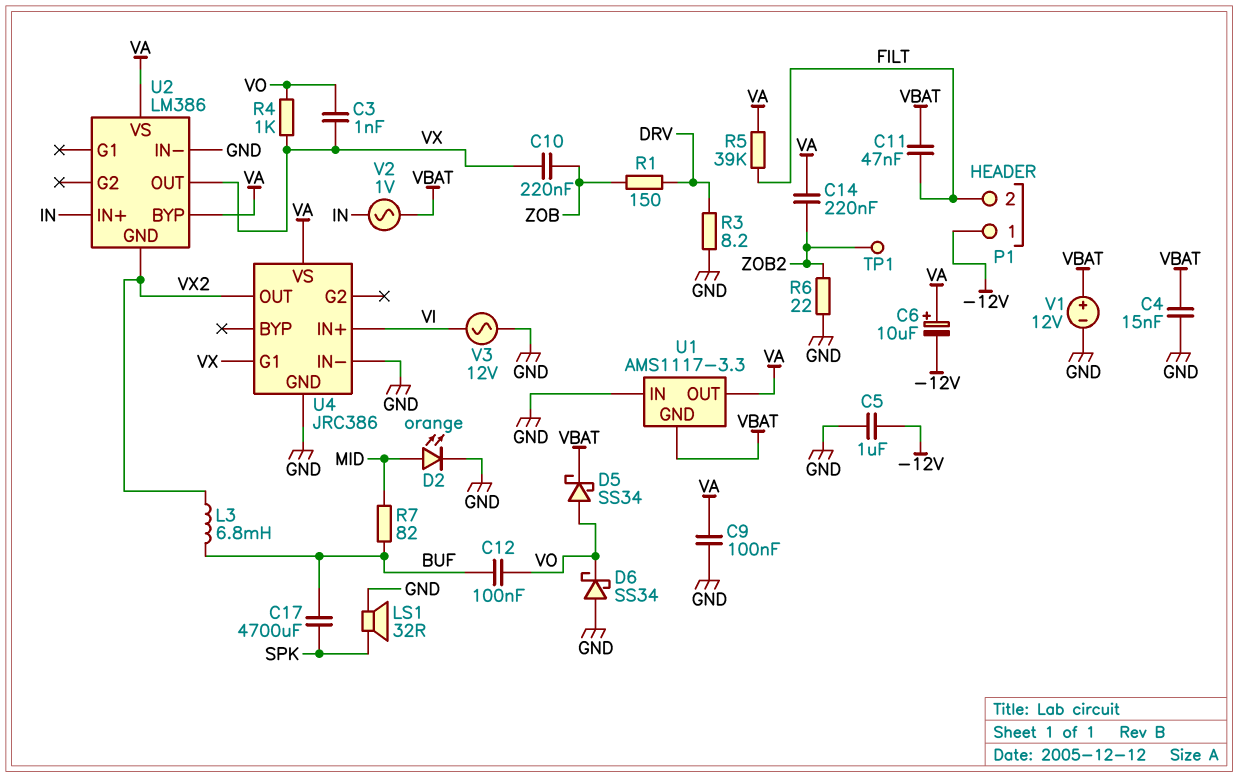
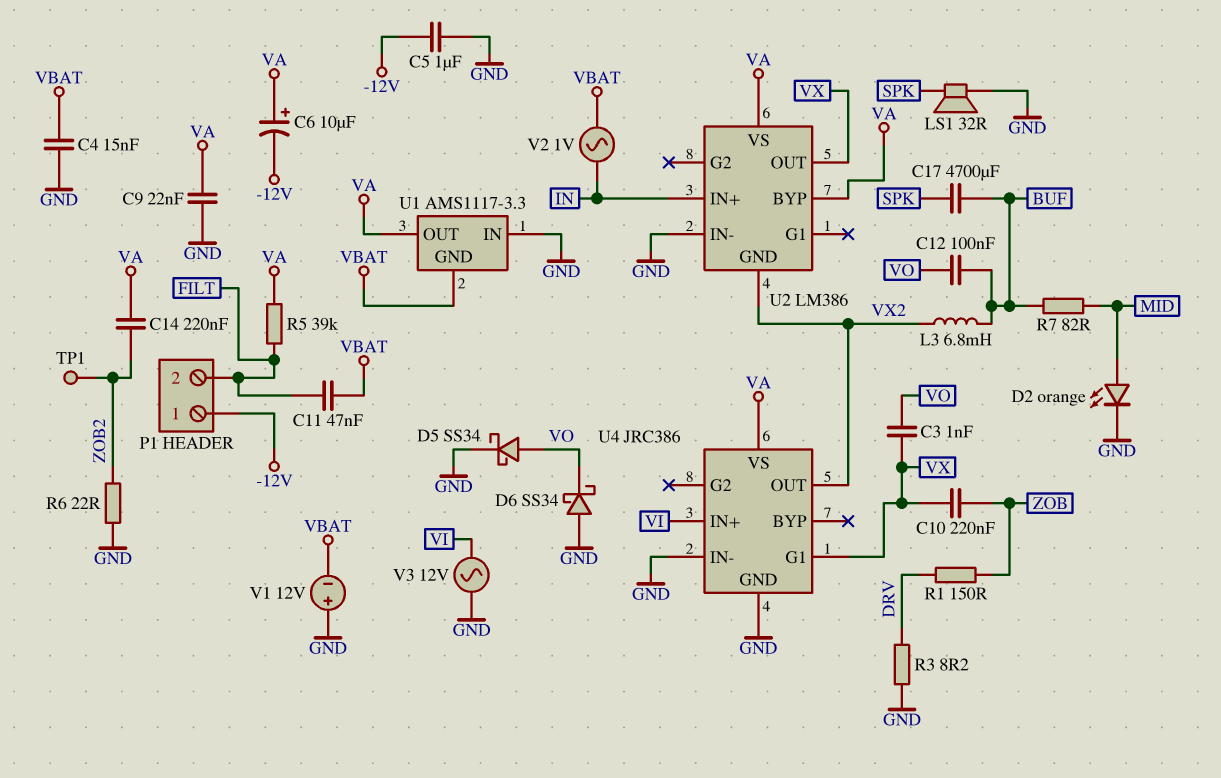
C9: 100nF (GND, VA) -> 22nF (GND, VA)
D5: schottky SS34 (A VO, K VBAT) -> schottky SS34 (A VO, K GND)
R4: 1k (VO, VX) -> none
V1: 12V (plus VBAT, minus GND) -> 12V (plus GND, minus VBAT)

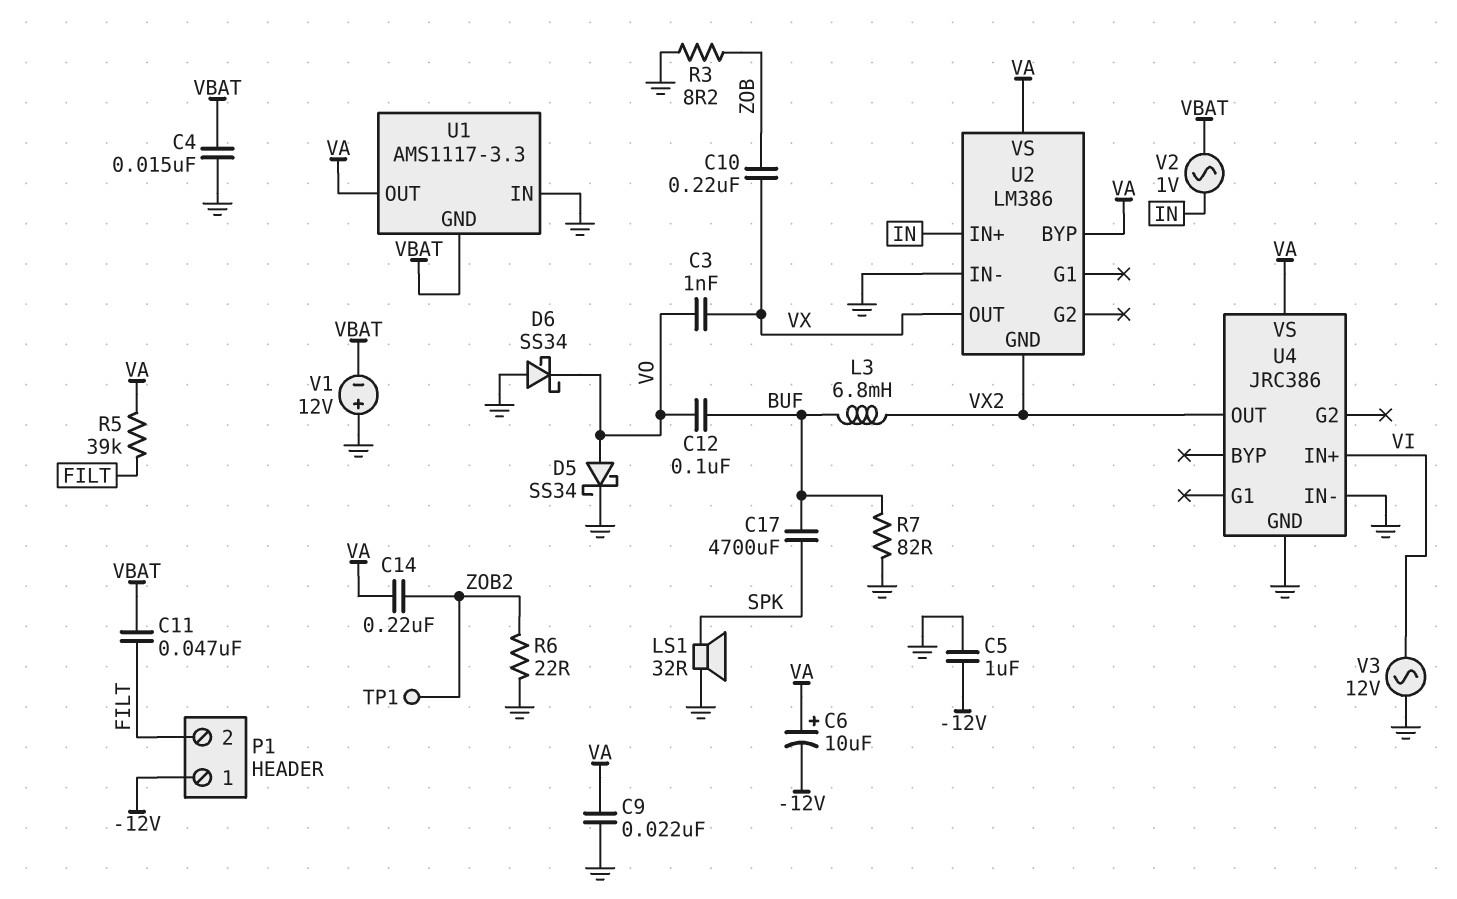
D2: LED orange (A MID, K GND) -> none
R1: 150 (DRV, ZOB) -> none
R3: 8.2 (DRV, GND) -> 8.2 (GND, ZOB)
R7: 82 (BUF, MID) -> 82 (BUF, GND)
U4 pin G1: VX -> none

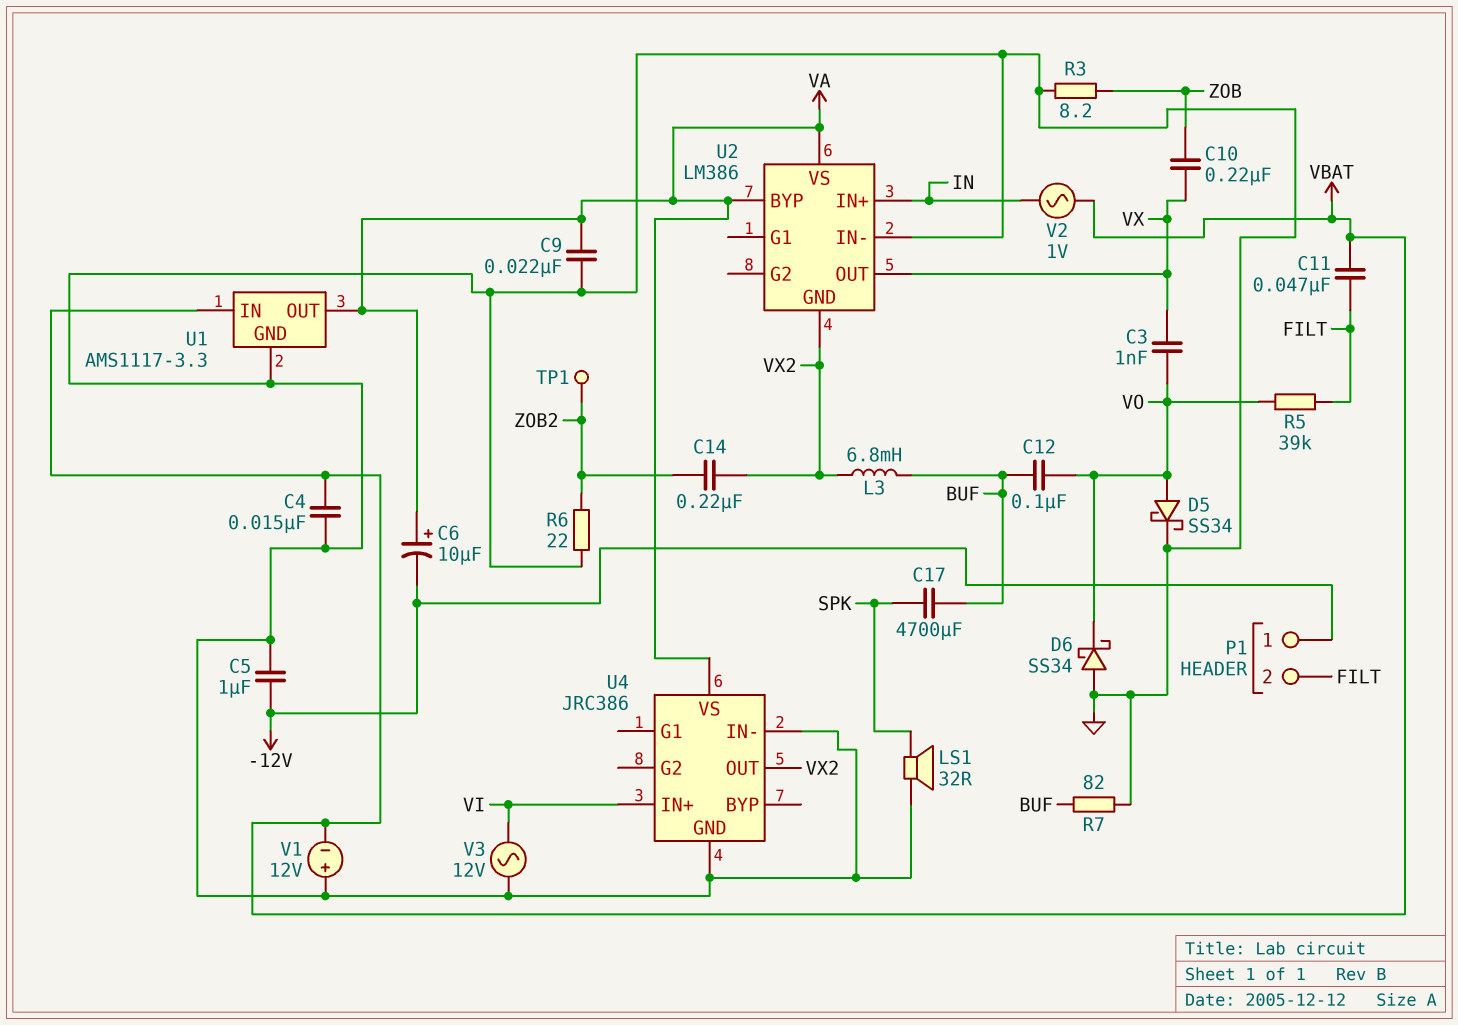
C14: 220nF (VA, ZOB2) -> 220nF (VX2, ZOB2)
R5: 39k (FILT, VA) -> 39k (FILT, VO)
U1 pin GND: VBAT -> GND
U1 pin IN: GND -> VBAT

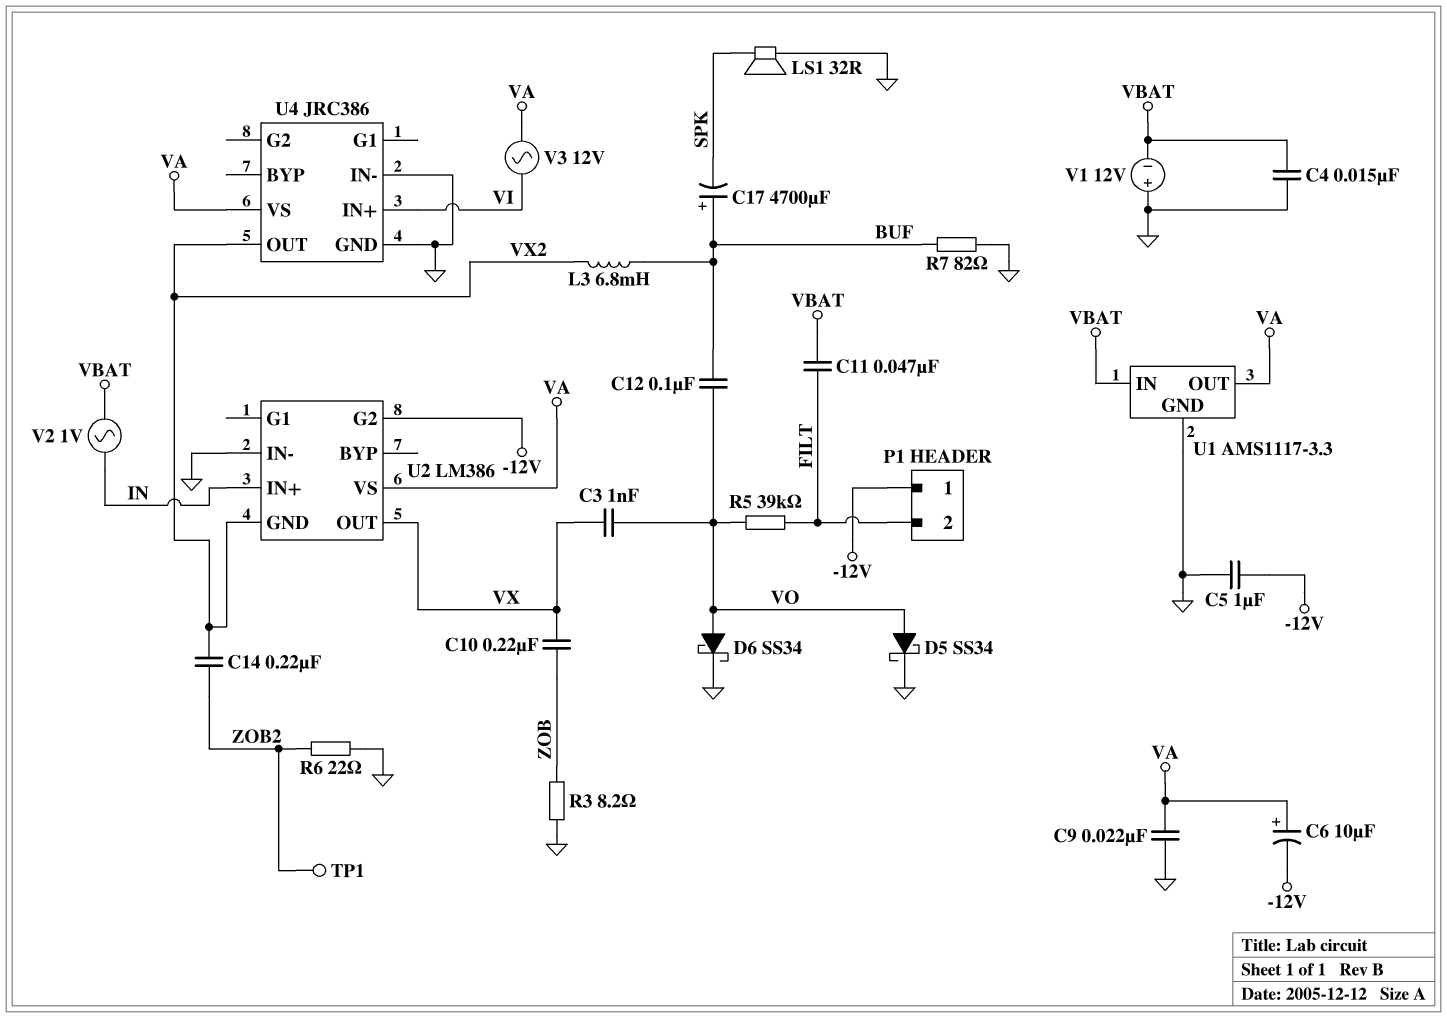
C17: 4700uF (BUF, SPK) -> 4700uF (plus BUF, minus SPK)
D6: schottky SS34 (A GND, K VO) -> schottky SS34 (A VO, K GND)
U2 pin BYP: VA -> none
U2 pin G2: none -> -12V
V3: AC 12V (GND, VI) -> AC 12V (VA, VI)

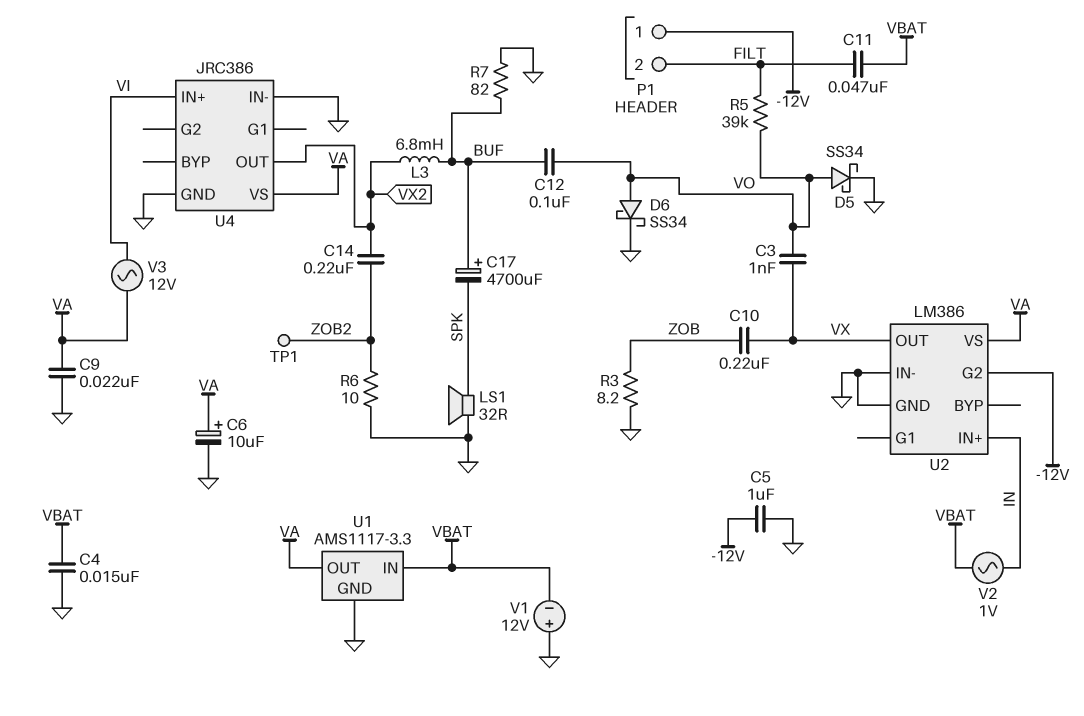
C6: 10uF (plus VA, minus -12V) -> 10uF (plus VA, minus GND)
R6: 22 (GND, ZOB2) -> 10 (GND, ZOB2)
U2 pin GND: VX2 -> GND

